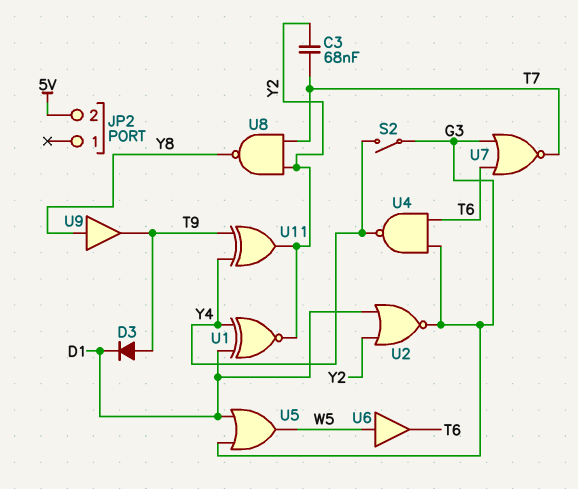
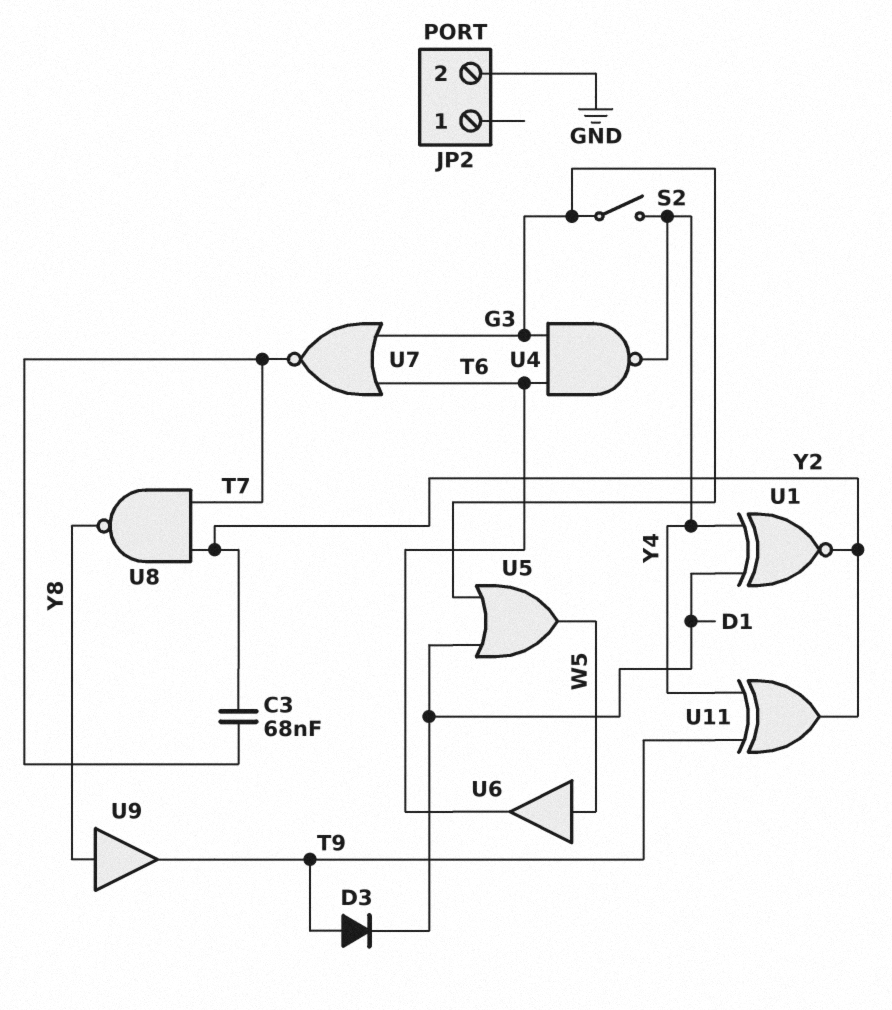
JP2 pin 2: 5V -> GND
U2: NOR (in D1, in Y2, out G3) -> none

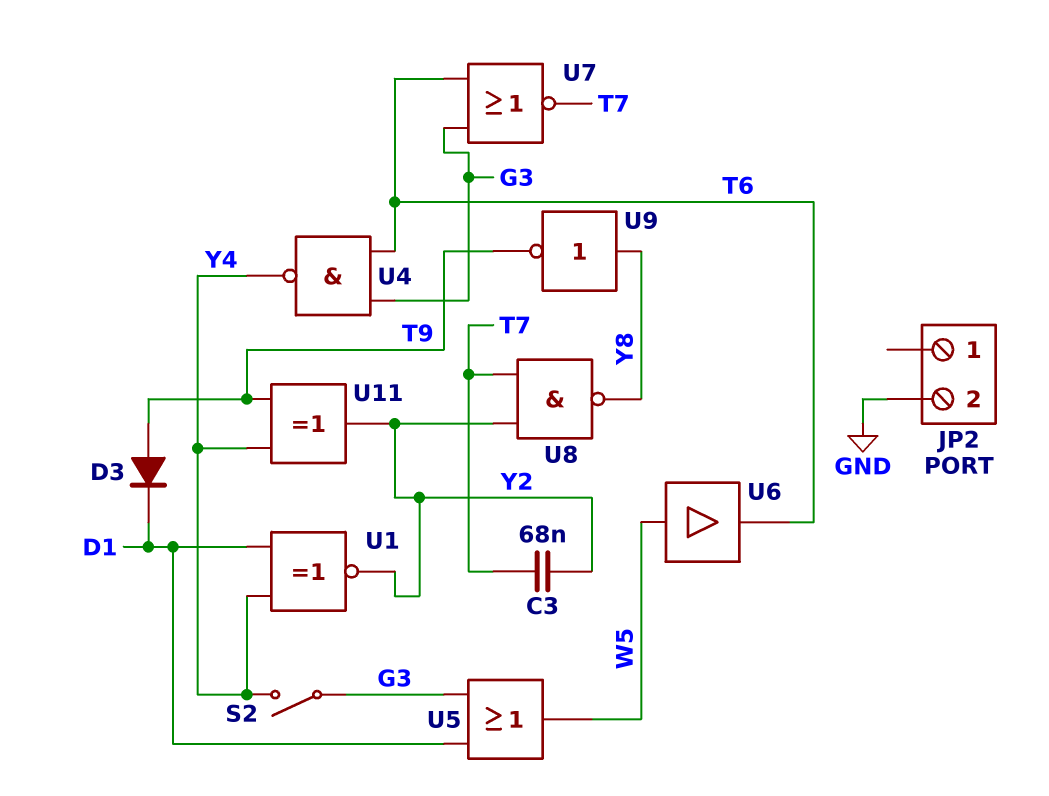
U9: buffer (in Y8, out T9) -> NOT (in Y8, out T9)

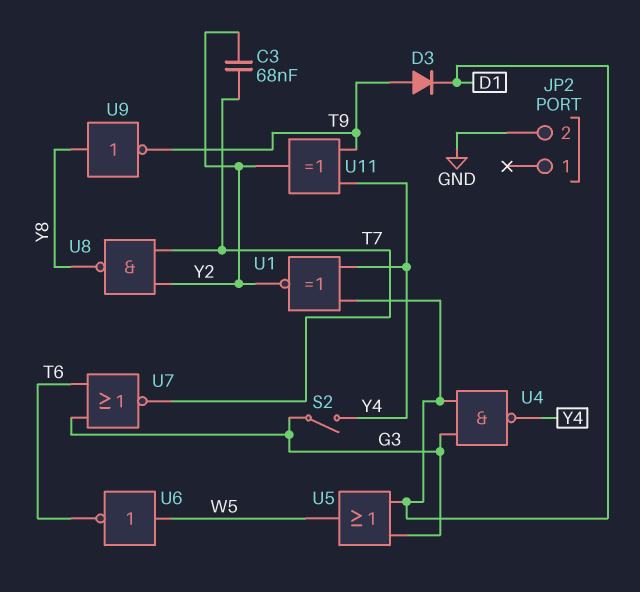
U4: NAND (in G3, in T6, out Y4) -> NAND (in D1, in G3, out Y4)
U6: buffer (in W5, out T6) -> NOT (in W5, out T6)

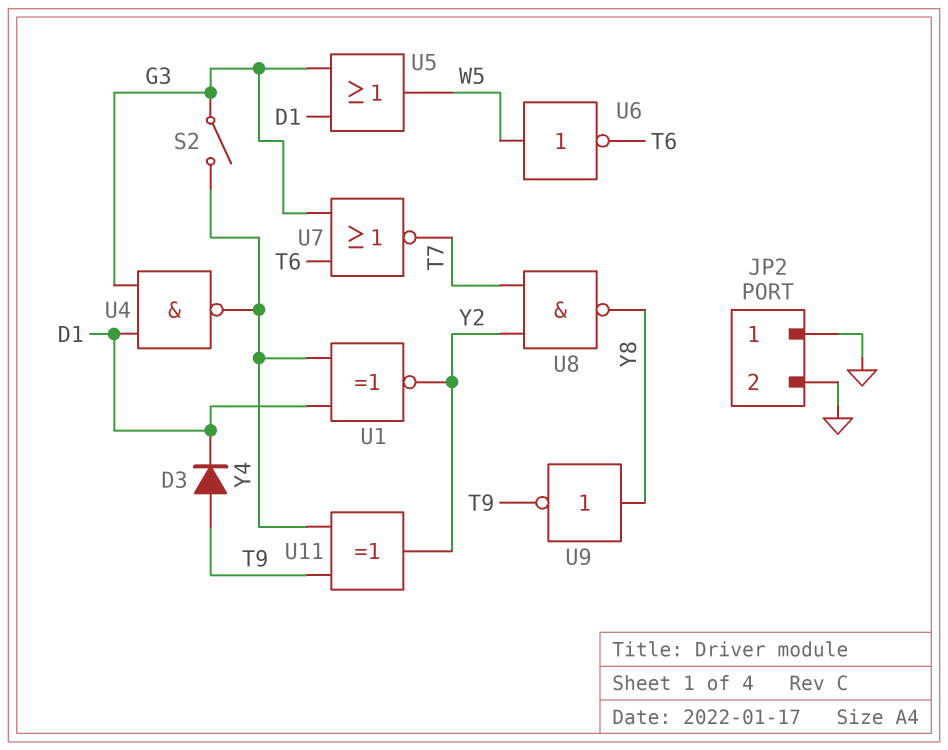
C3: 68nF (T7, Y2) -> none
JP2 pin 1: none -> GND

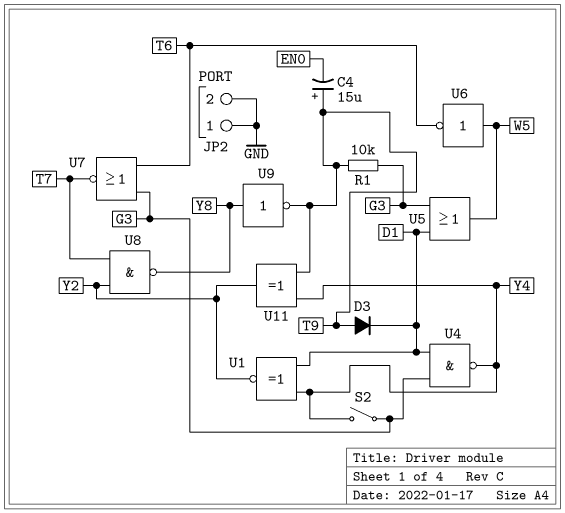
C4: none -> 15uF (plus T9, minus EN0)
R1: none -> 10k (G3, T9)

